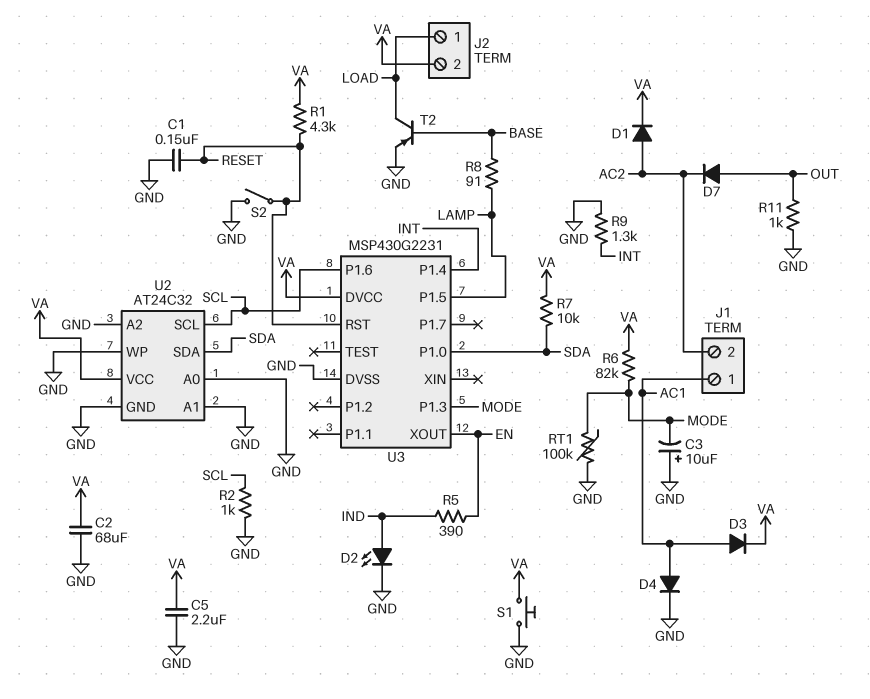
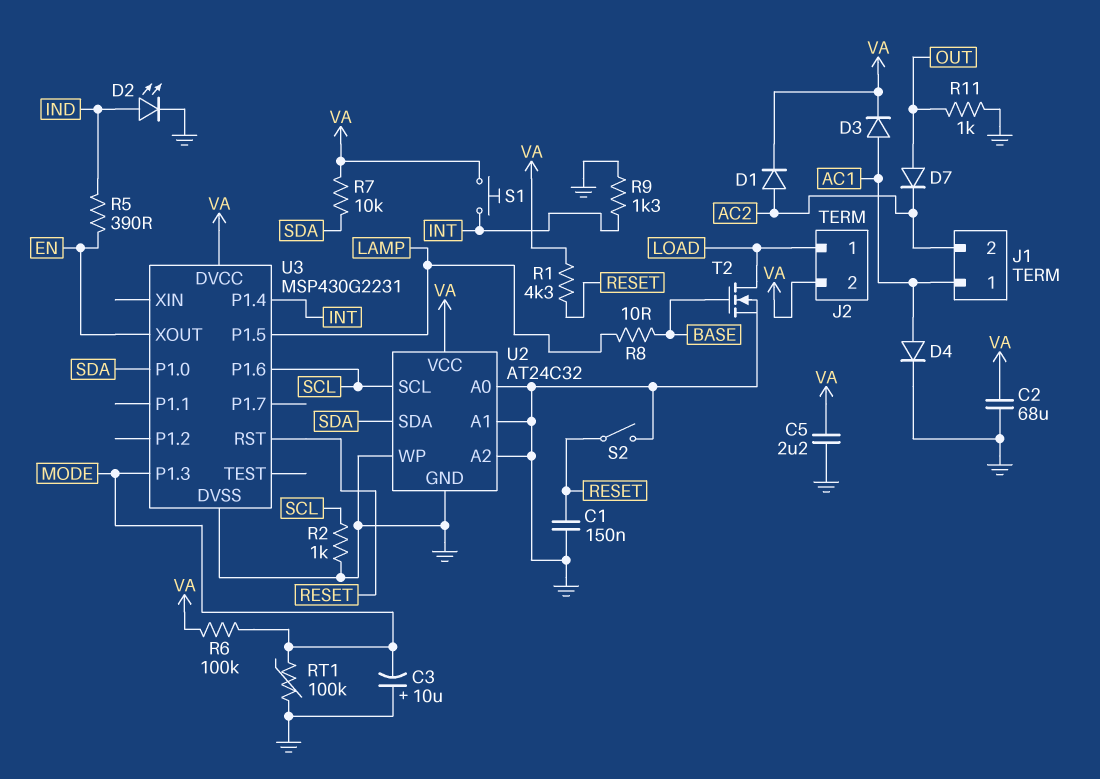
R6: 82k (MODE, VA) -> 100k (MODE, VA)
R8: 91 (BASE, LAMP) -> 10 (BASE, LAMP)
S1: button (GND, VA) -> button (INT, VA)
T2: PNP (B BASE, C LOAD, E GND) -> NMOS (G BASE, D LOAD, S GND)

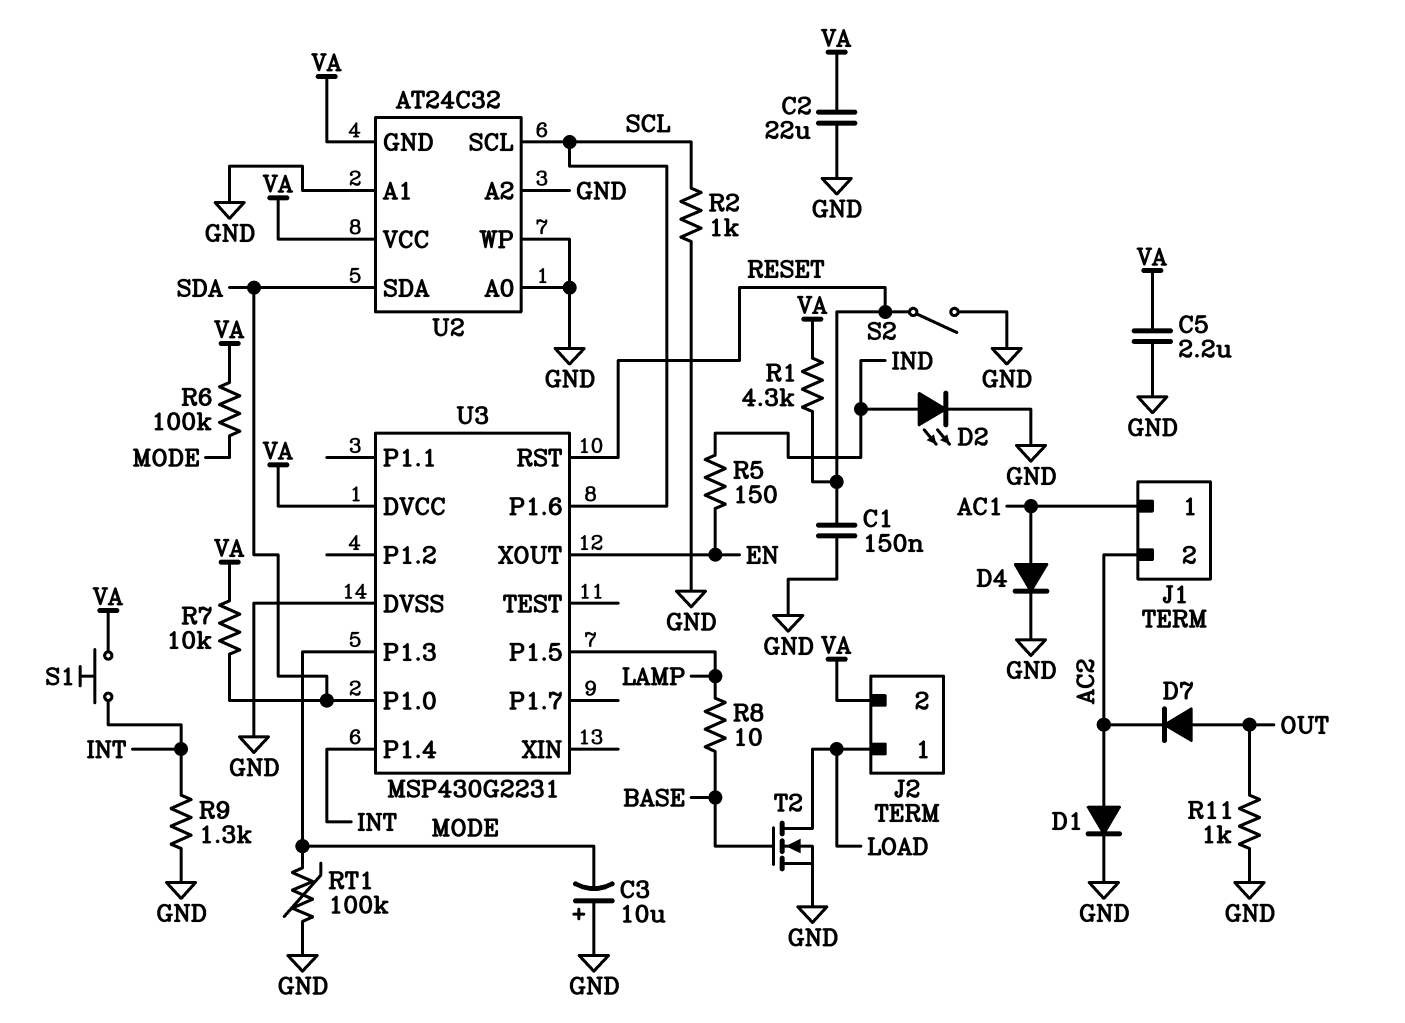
C2: 68uF (GND, VA) -> 22uF (GND, VA)
D1: diode (A AC2, K VA) -> diode (A AC2, K GND)
D3: diode (A AC1, K VA) -> none
R5: 390 (EN, IND) -> 150 (EN, IND)
U2 pin GND: GND -> VA

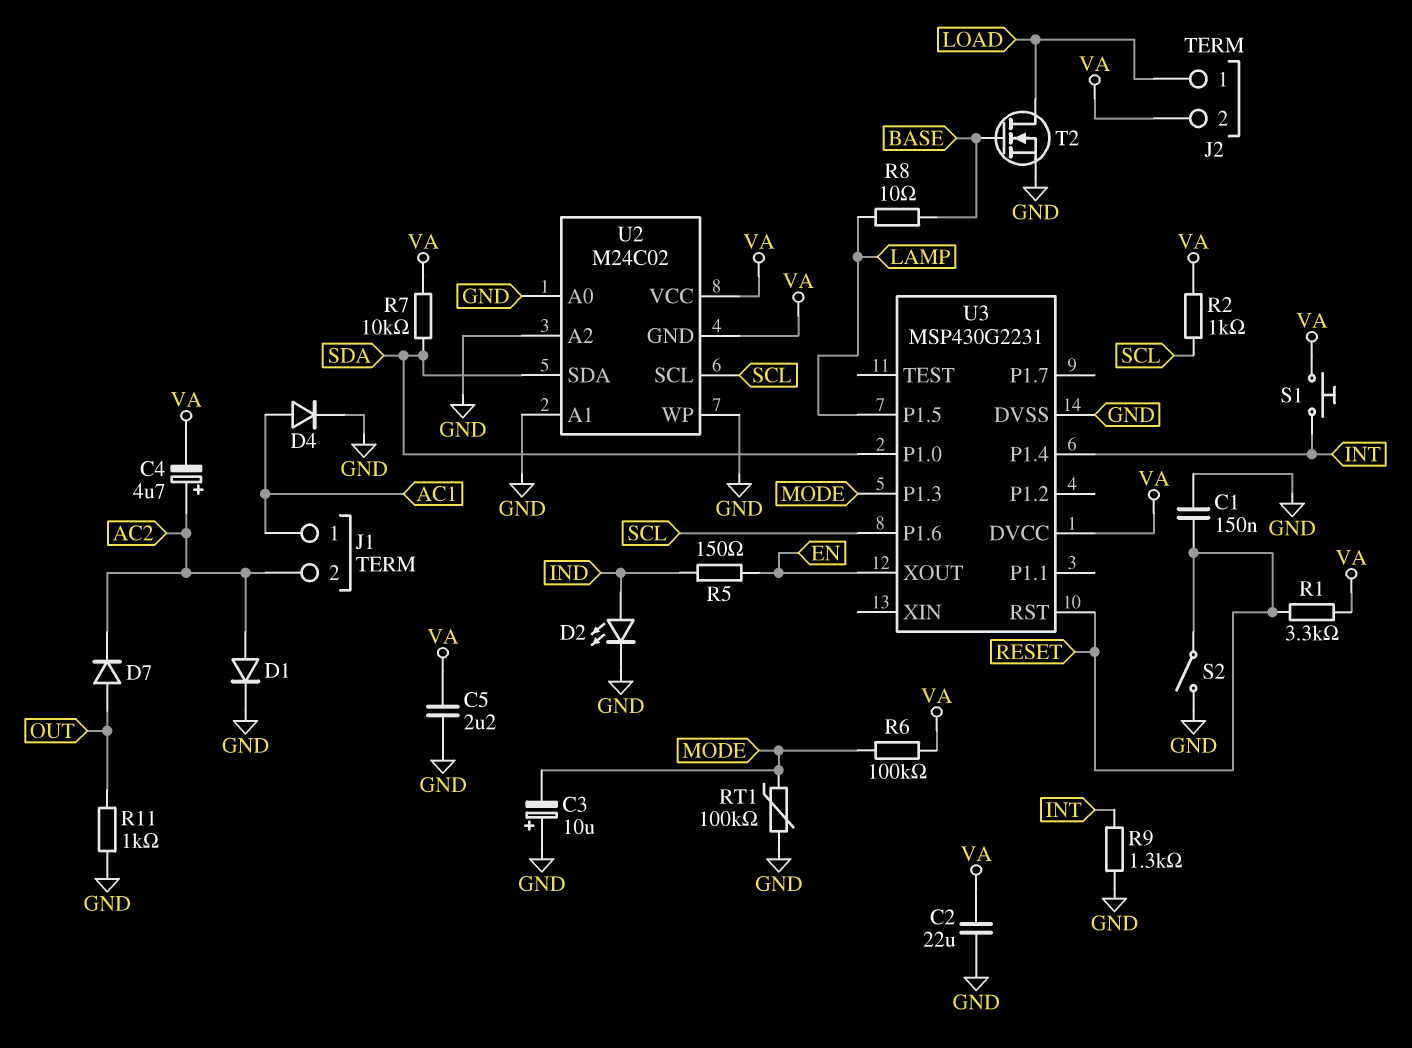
C4: none -> 4.7uF (plus AC2, minus VA)
R1: 4.3k (RESET, VA) -> 3.3k (RESET, VA)
R2: 1k (GND, SCL) -> 1k (SCL, VA)
U2: AT24C32 -> M24C02

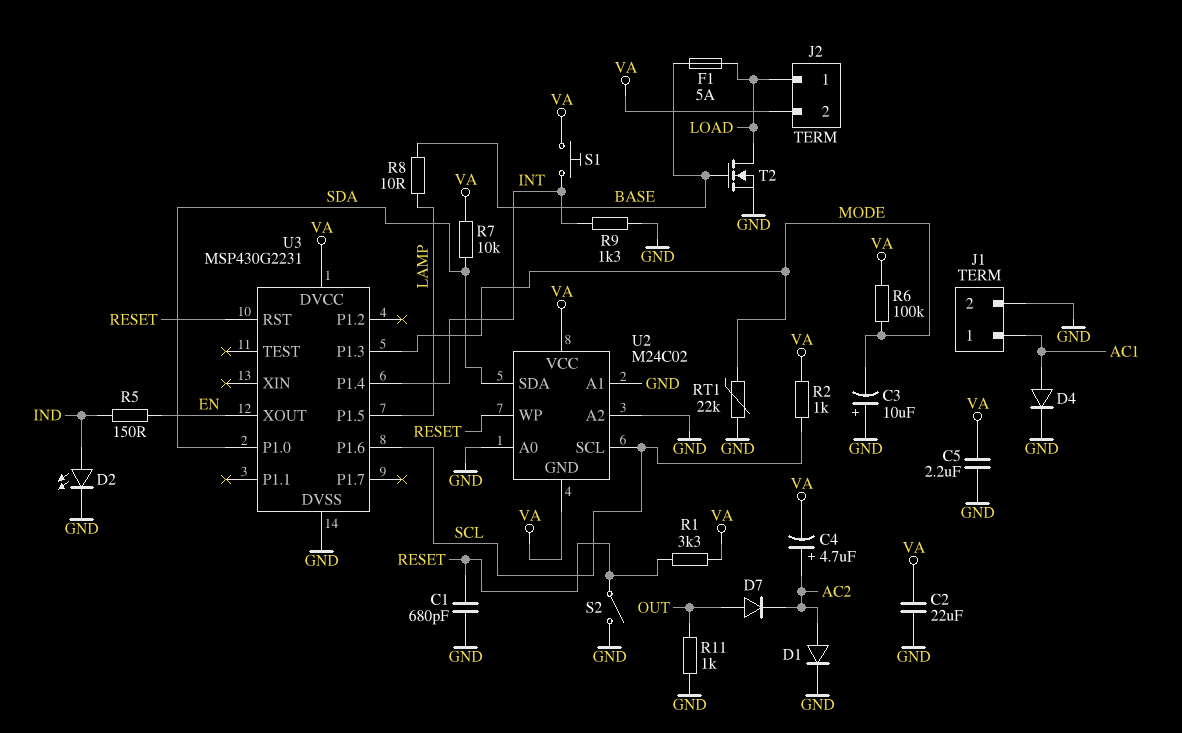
C1: 150nF (GND, RESET) -> 680pF (GND, RESET)
F1: none -> 5A (BASE, LOAD)
J1 pin 2: AC2 -> GND
RT1: 100k (GND, MODE) -> 22k (GND, MODE)
U2 pin WP: GND -> RESET

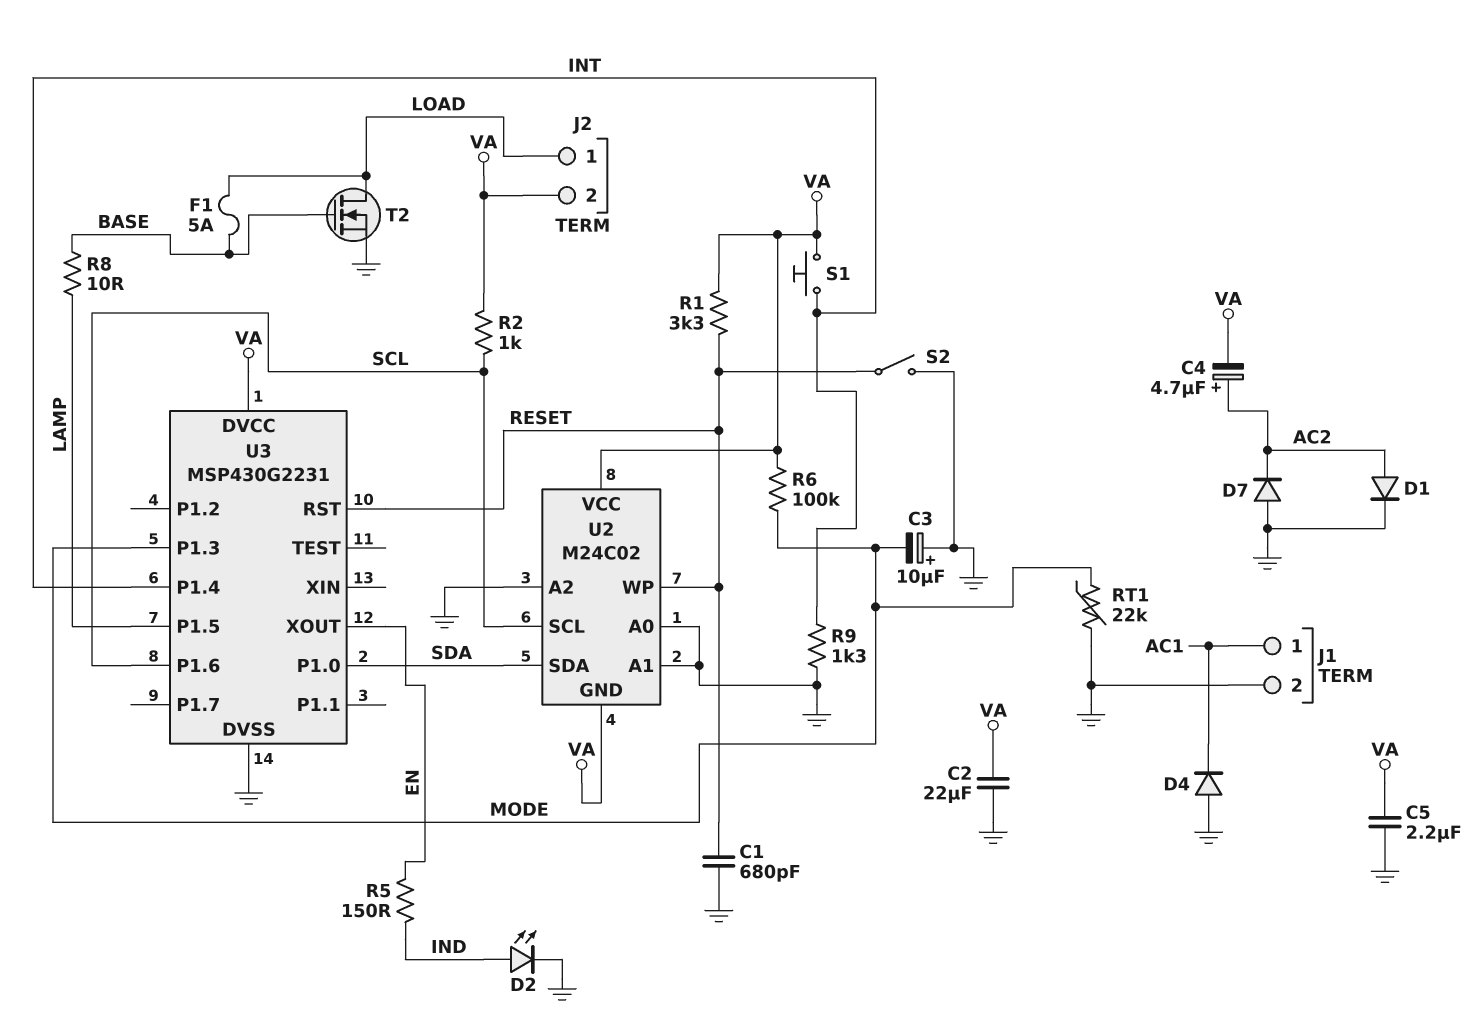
D4: diode (A AC1, K GND) -> diode (A GND, K AC1)
D7: diode (A OUT, K AC2) -> diode (A GND, K AC2)
R7: 10k (SDA, VA) -> none
R11: 1k (GND, OUT) -> none

